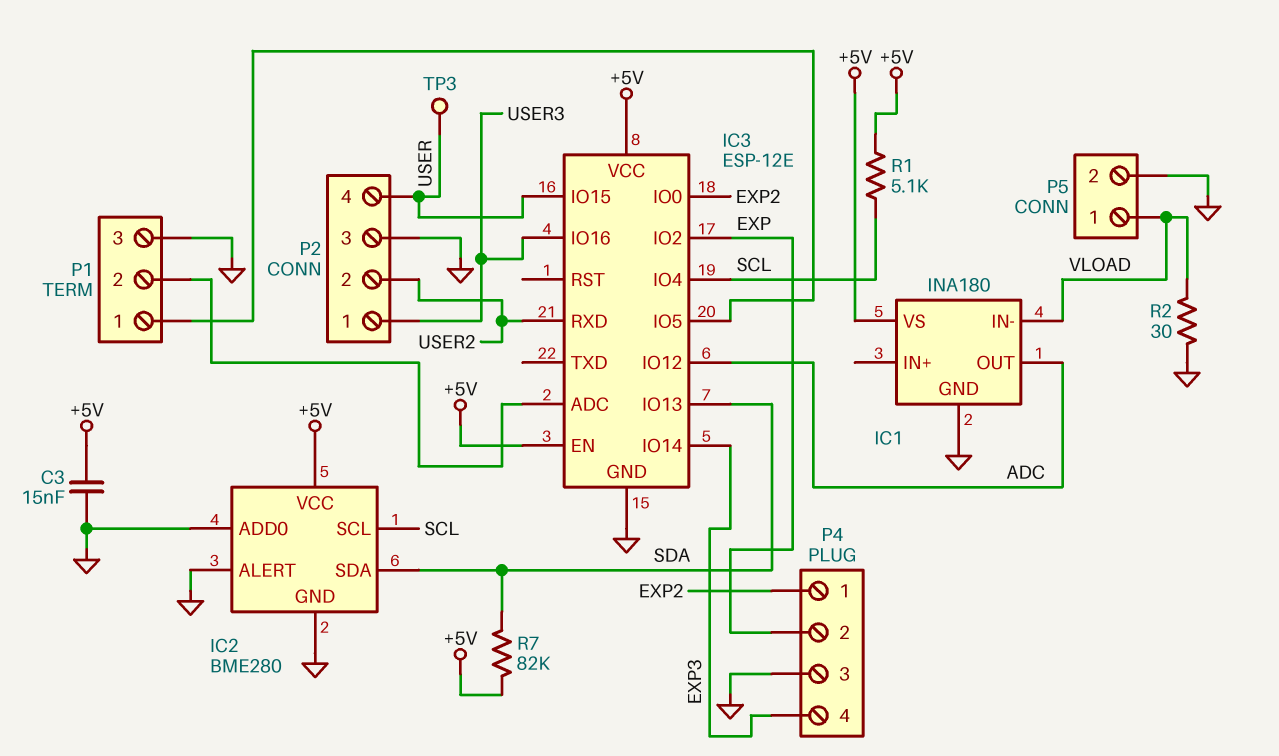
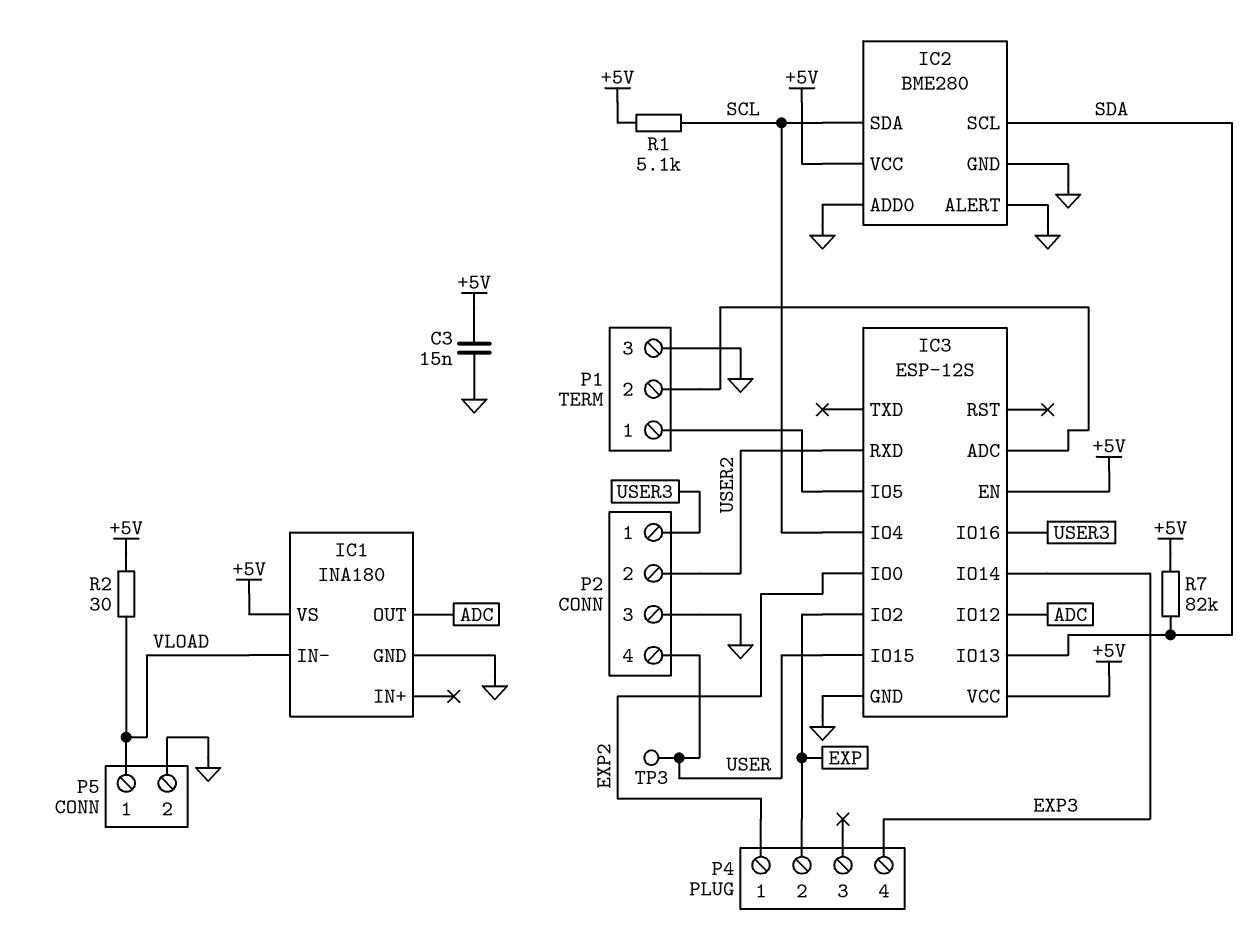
IC2 pin SCL: SCL -> SDA
IC2 pin SDA: SDA -> SCL
IC3: ESP-12E -> ESP-12S
P4 pin 3: GND -> none
R2: 30 (GND, VLOAD) -> 30 (+5V, VLOAD)

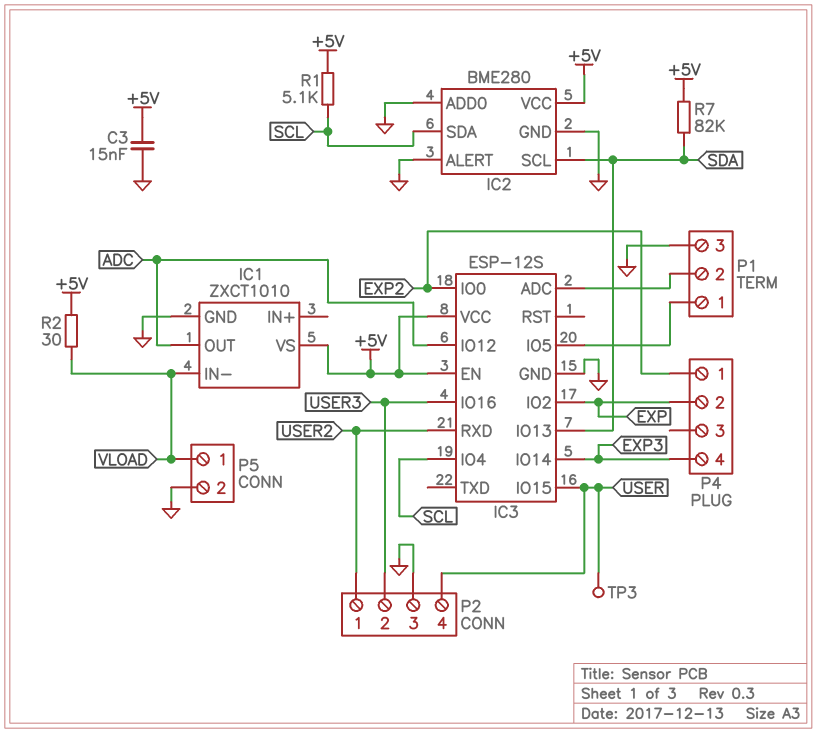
IC1: INA180 -> ZXCT1010
P2 pin 1: USER3 -> USER2
P2 pin 2: USER2 -> USER3

